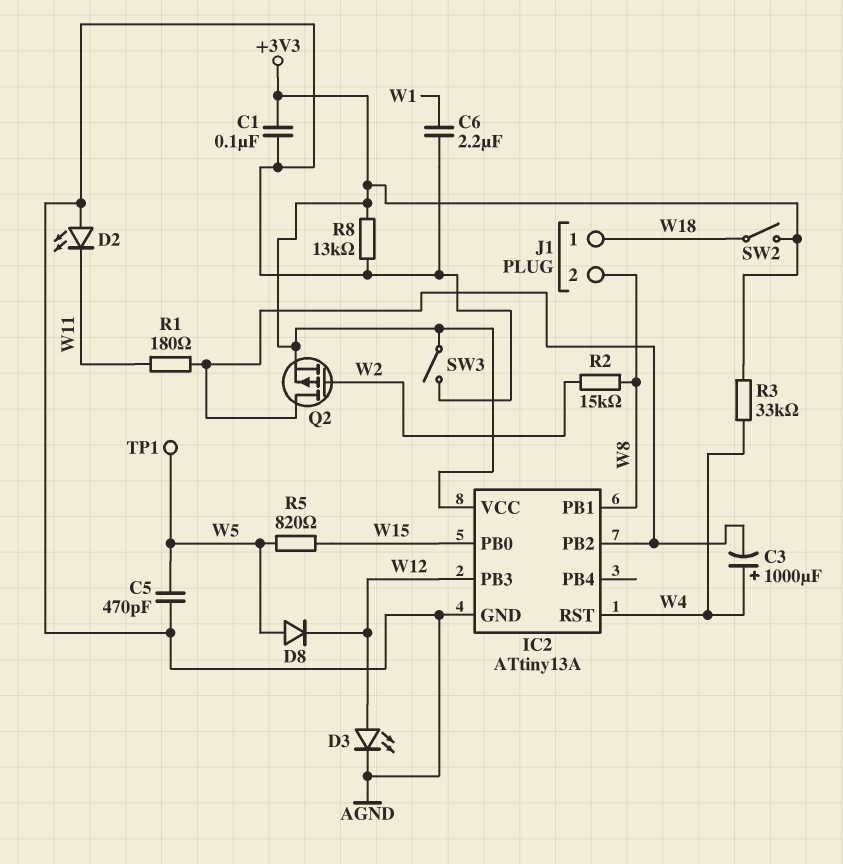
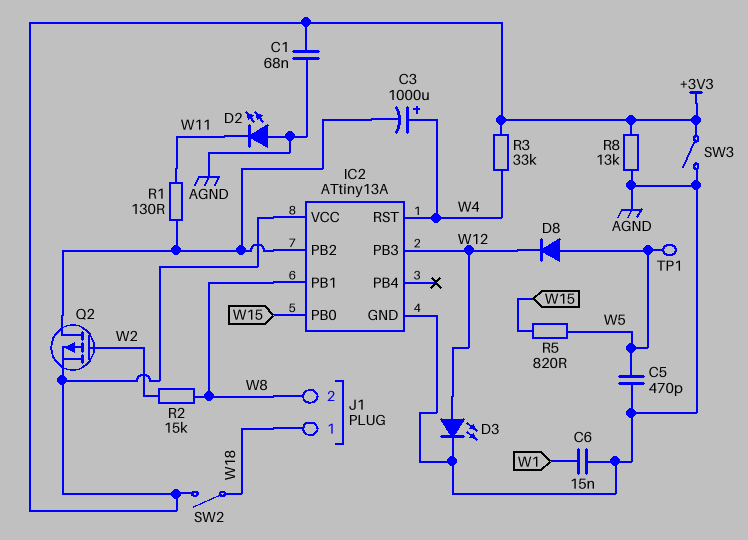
C1: 100nF (+3V3, AGND) -> 68nF (+3V3, AGND)
C6: 2.2uF (AGND, W1) -> 15nF (AGND, W1)
R1: 180 (IC2/PB2, W11) -> 130 (IC2/PB2, W11)

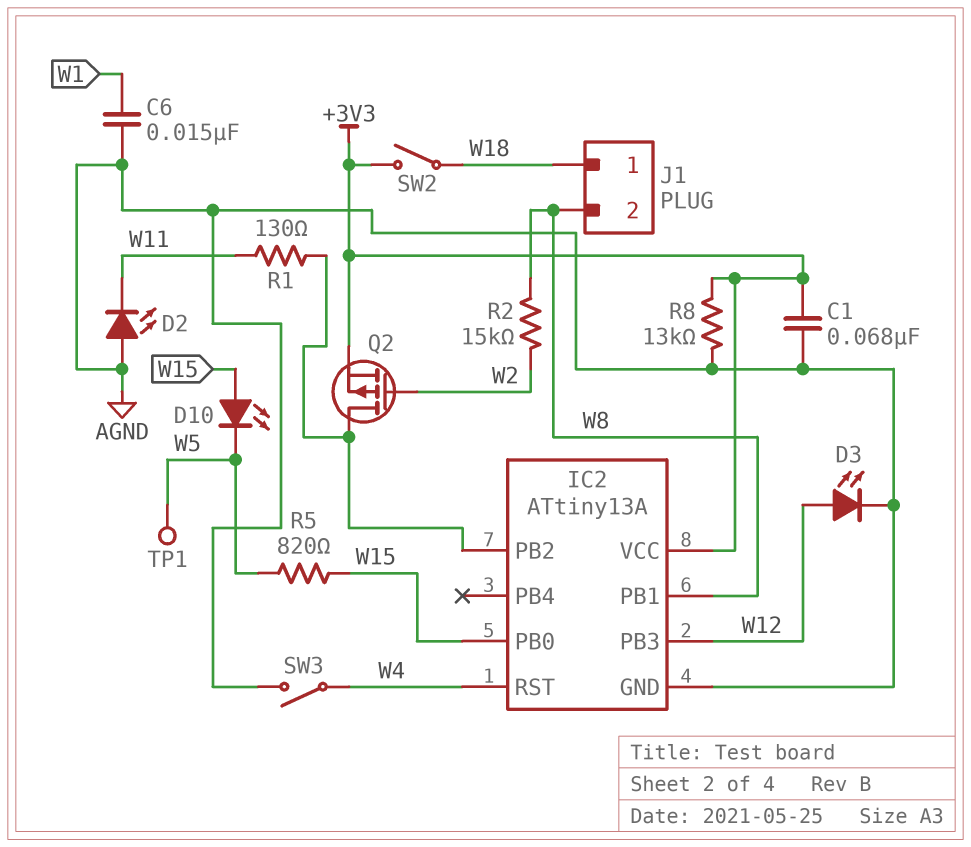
C3: 1000uF (plus W4, minus IC2/PB2) -> none
C5: 470pF (AGND, W5) -> none
D8: diode (A W5, K W12) -> none
D10: none -> LED (A W15, K W5)
R3: 33k (+3V3, W4) -> none
SW3: switch (+3V3, AGND) -> switch (AGND, W4)

